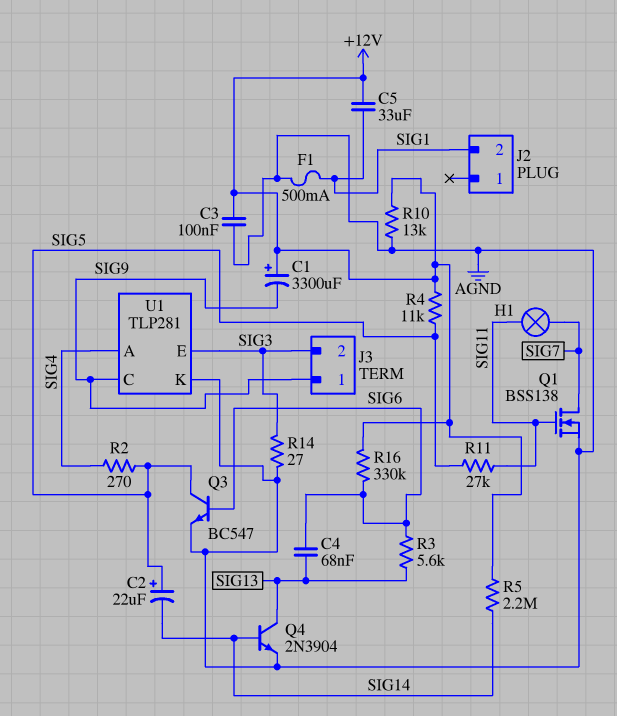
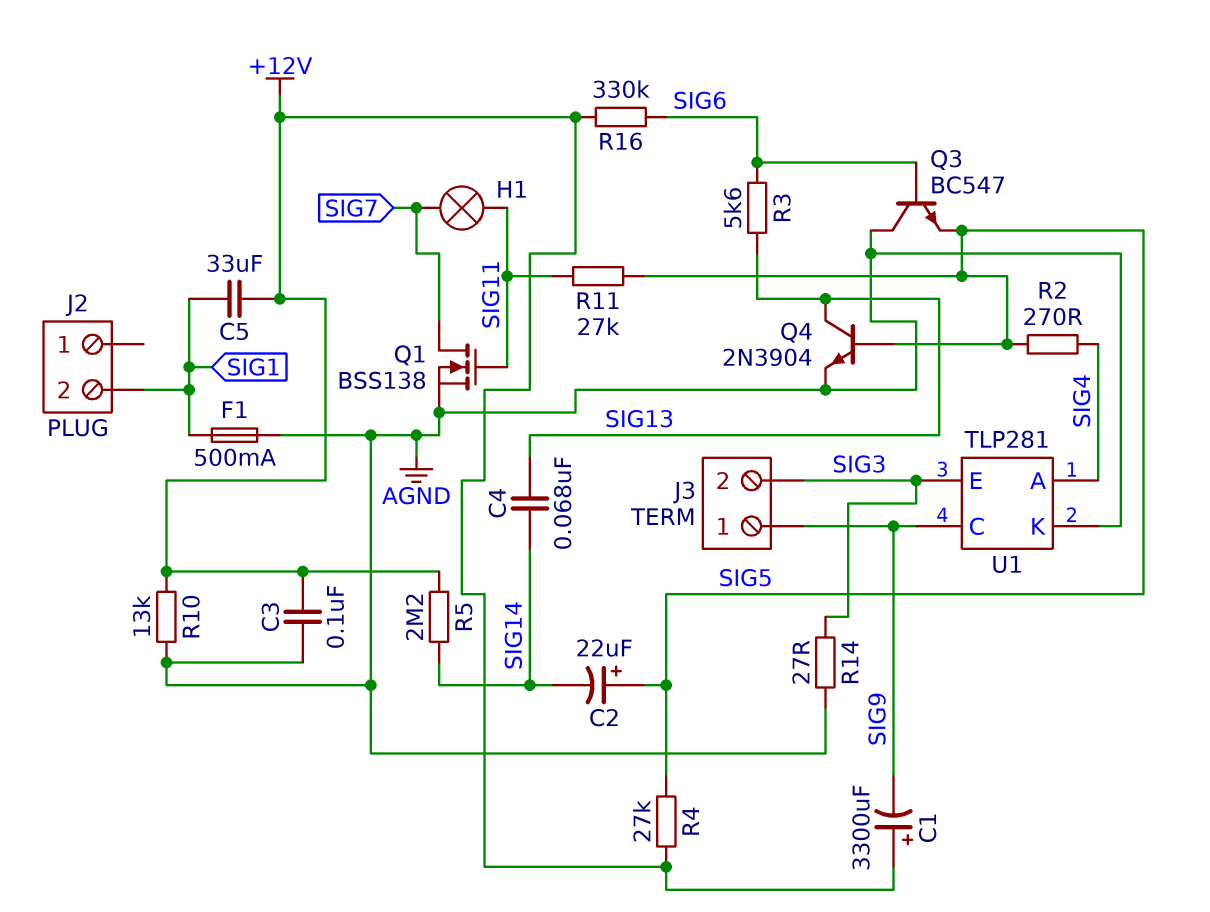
C4: 68nF (SIG6, SIG13) -> 68nF (SIG13, SIG14)
Q3: NPN BC547 (B SIG6, C SIG5, E AGND) -> NPN BC547 (B SIG6, C AGND, E SIG5)
Q4: NPN 2N3904 (B SIG14, C SIG13, E AGND) -> NPN 2N3904 (B SIG5, C SIG13, E AGND)
R4: 11k (+12V, SIG5) -> 27k (+12V, SIG5)

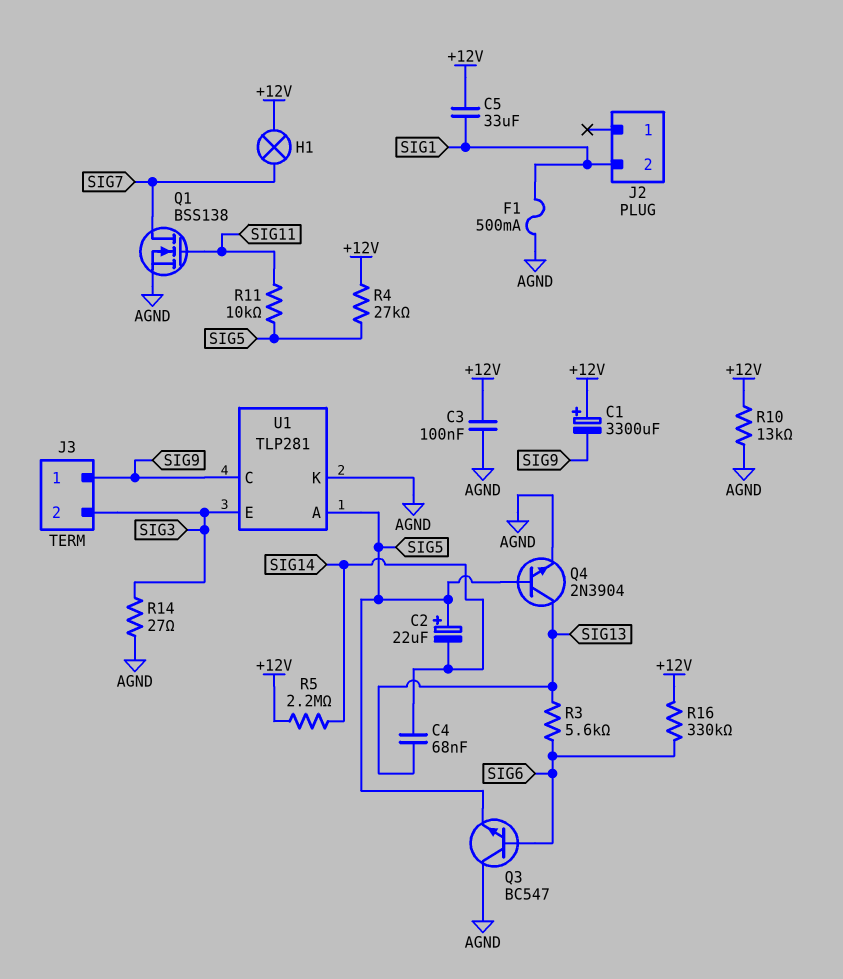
H1: lamp (SIG7, SIG11) -> lamp (+12V, SIG7)
R2: 270 (SIG4, SIG5) -> none
R11: 27k (SIG5, SIG11) -> 10k (SIG5, SIG11)
U1 pin A: SIG4 -> SIG5

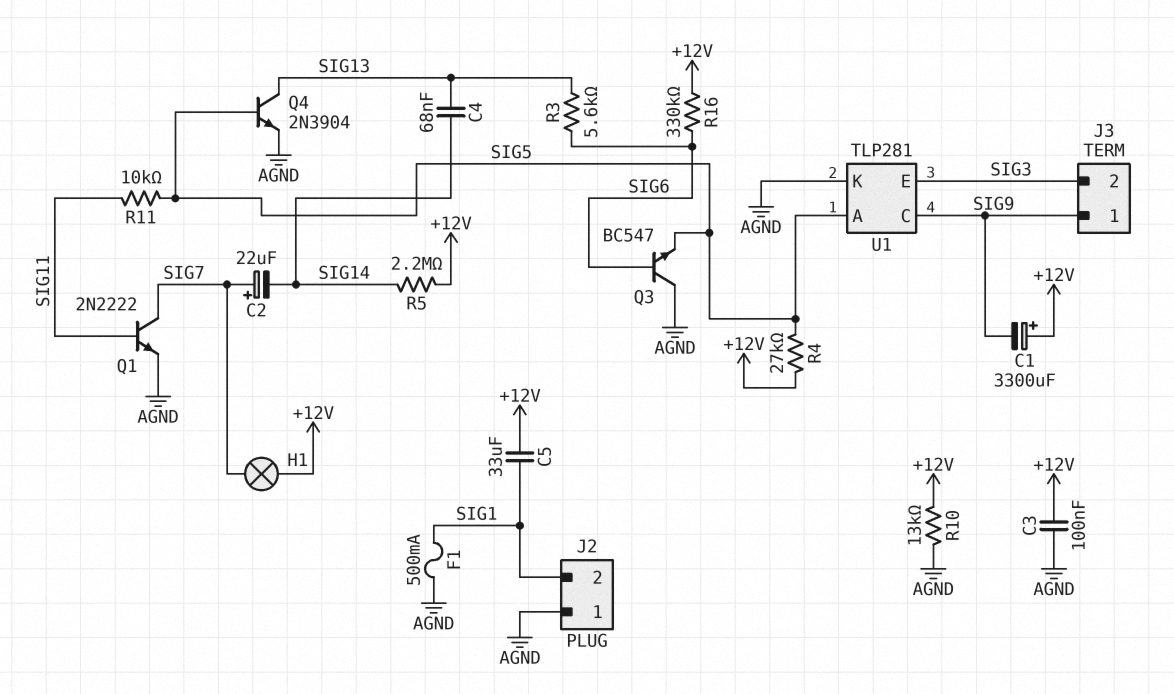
C2: 22uF (plus SIG5, minus SIG14) -> 22uF (plus SIG7, minus SIG14)
J2 pin 1: none -> AGND
Q1: NMOS BSS138 (G SIG11, D SIG7, S AGND) -> NPN 2N2222 (B SIG11, C SIG7, E AGND)
R14: 27 (AGND, SIG3) -> none

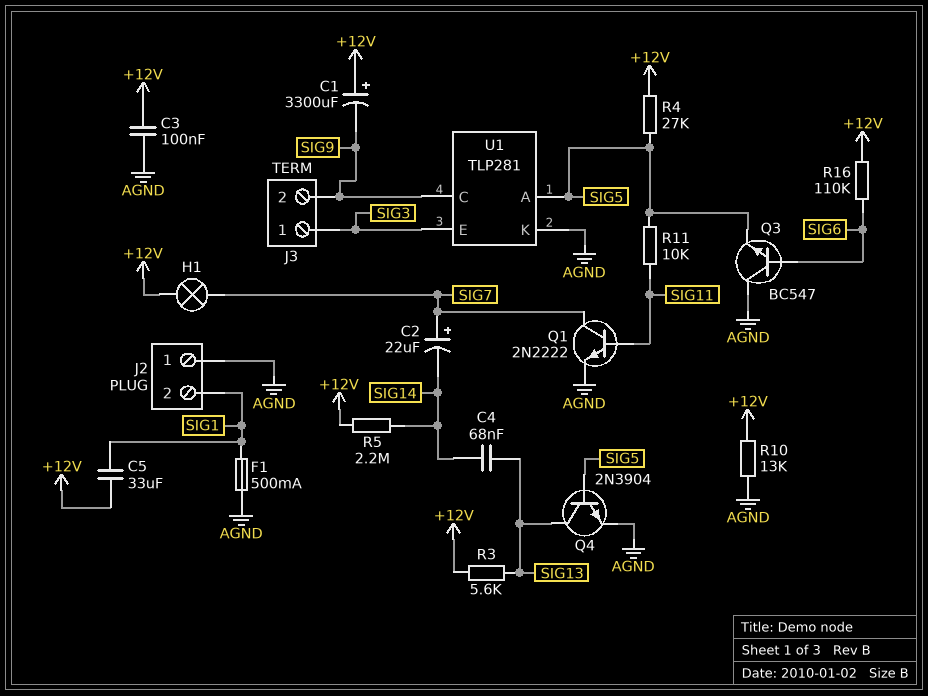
J3 pin 1: SIG9 -> SIG3
J3 pin 2: SIG3 -> SIG9
R3: 5.6k (SIG6, SIG13) -> 5.6k (+12V, SIG13)
R16: 330k (+12V, SIG6) -> 110k (+12V, SIG6)

